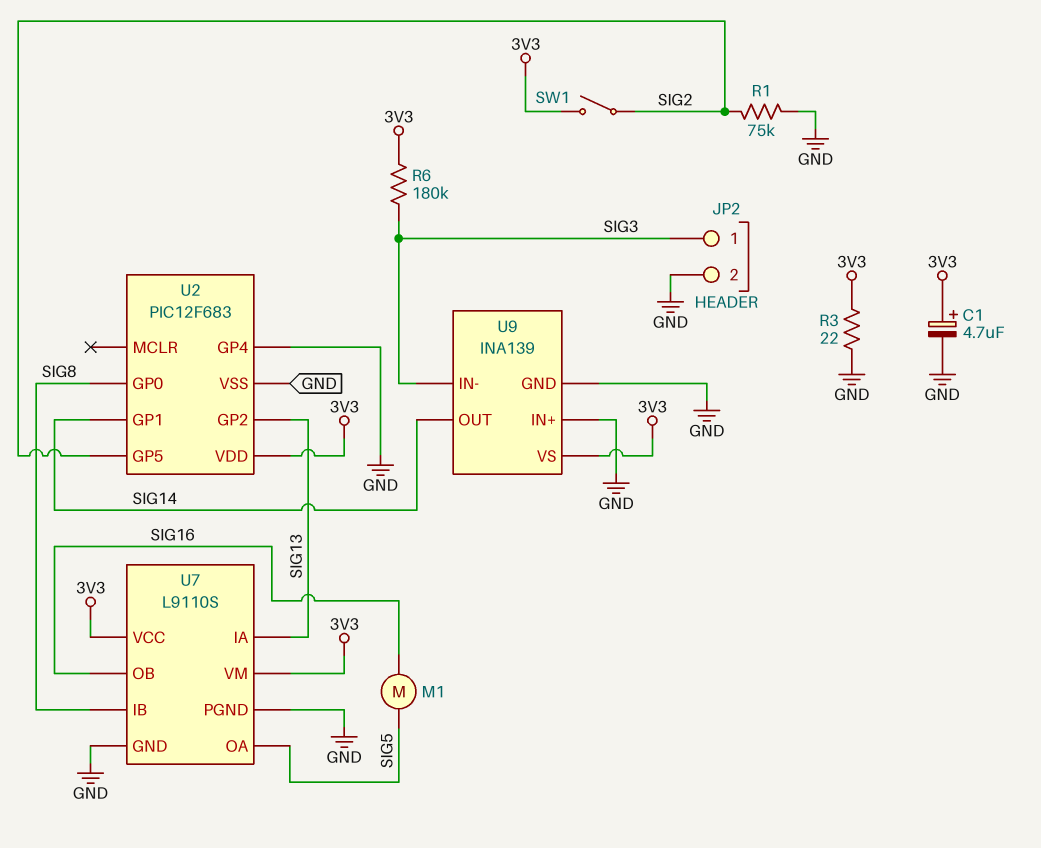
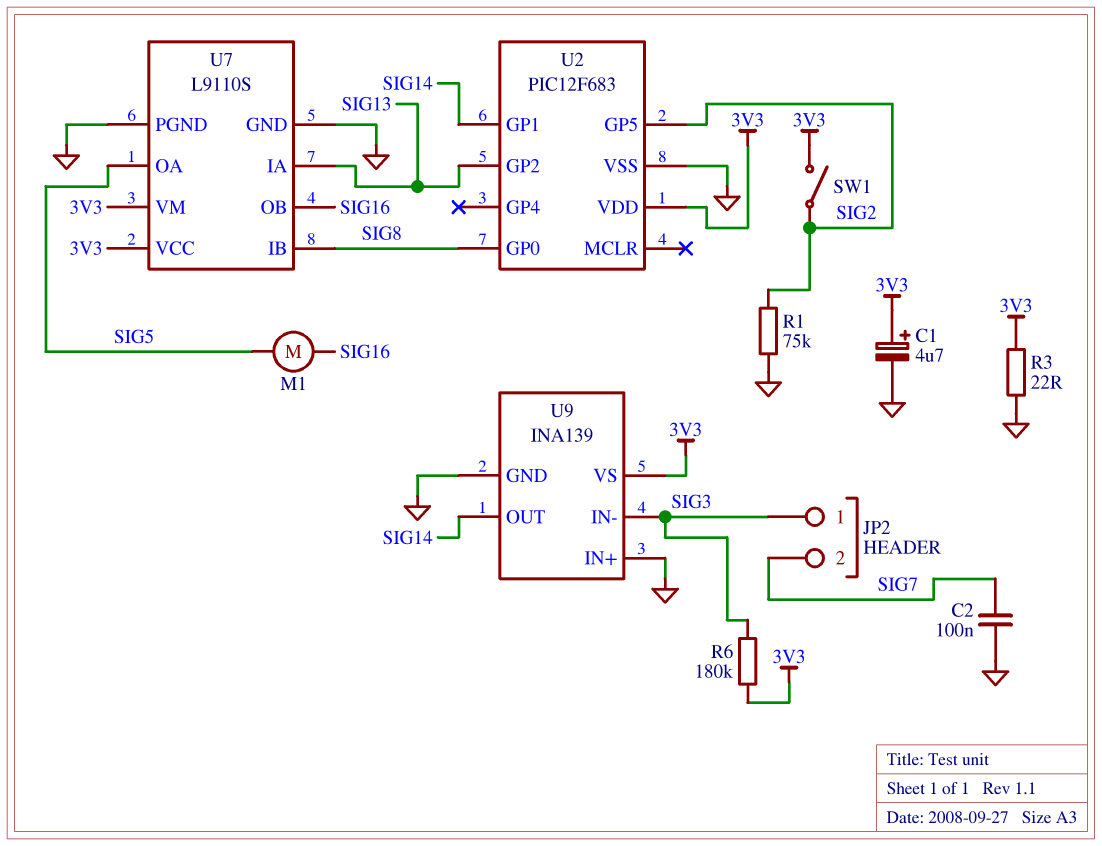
C2: none -> 100nF (GND, SIG7)
JP2 pin 2: GND -> SIG7
U2 pin GP4: GND -> none

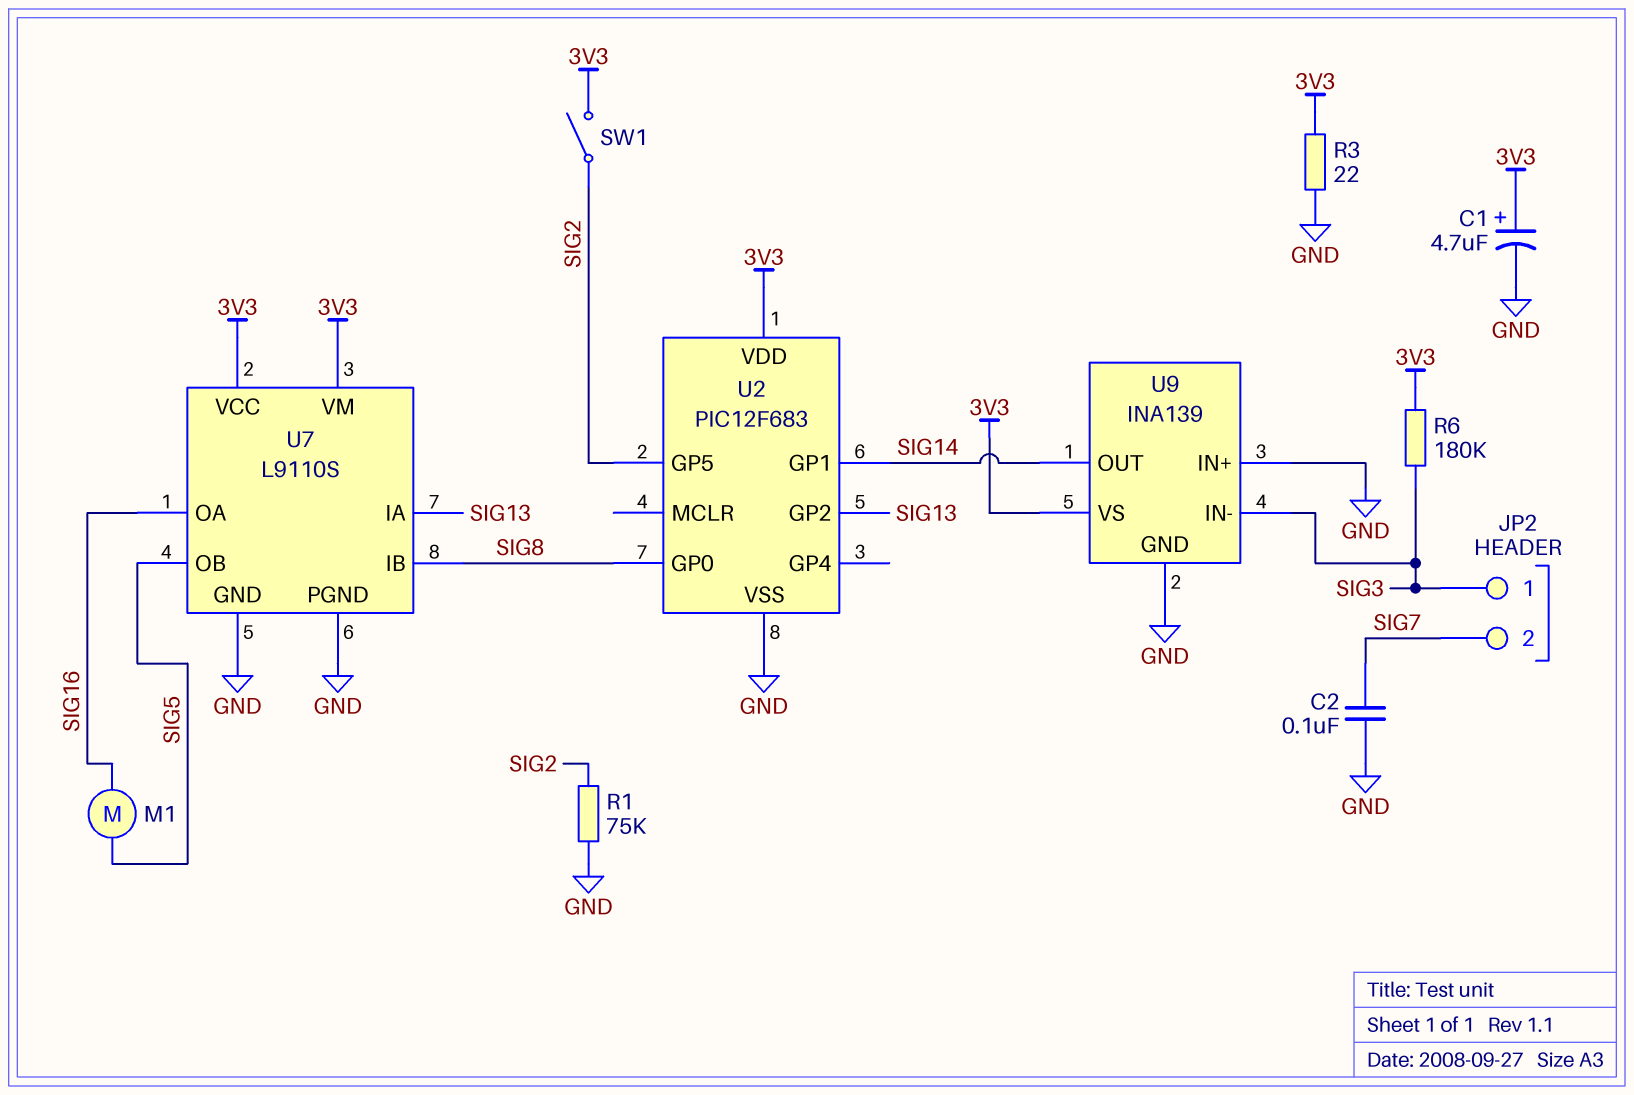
U7 pin OA: SIG5 -> SIG16
U7 pin OB: SIG16 -> SIG5

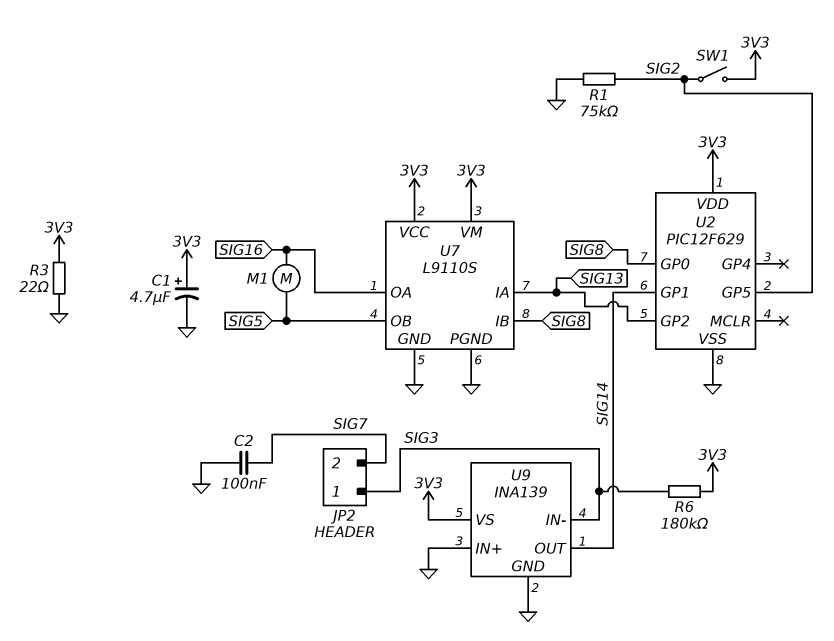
U2: PIC12F683 -> PIC12F629

